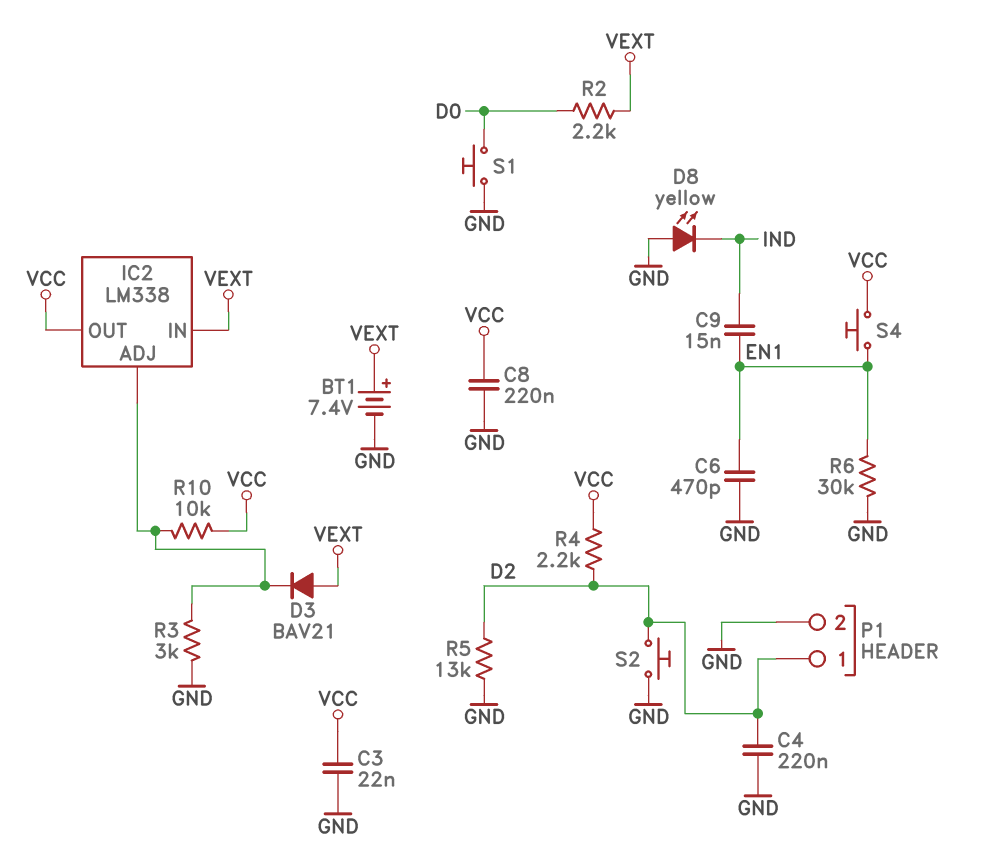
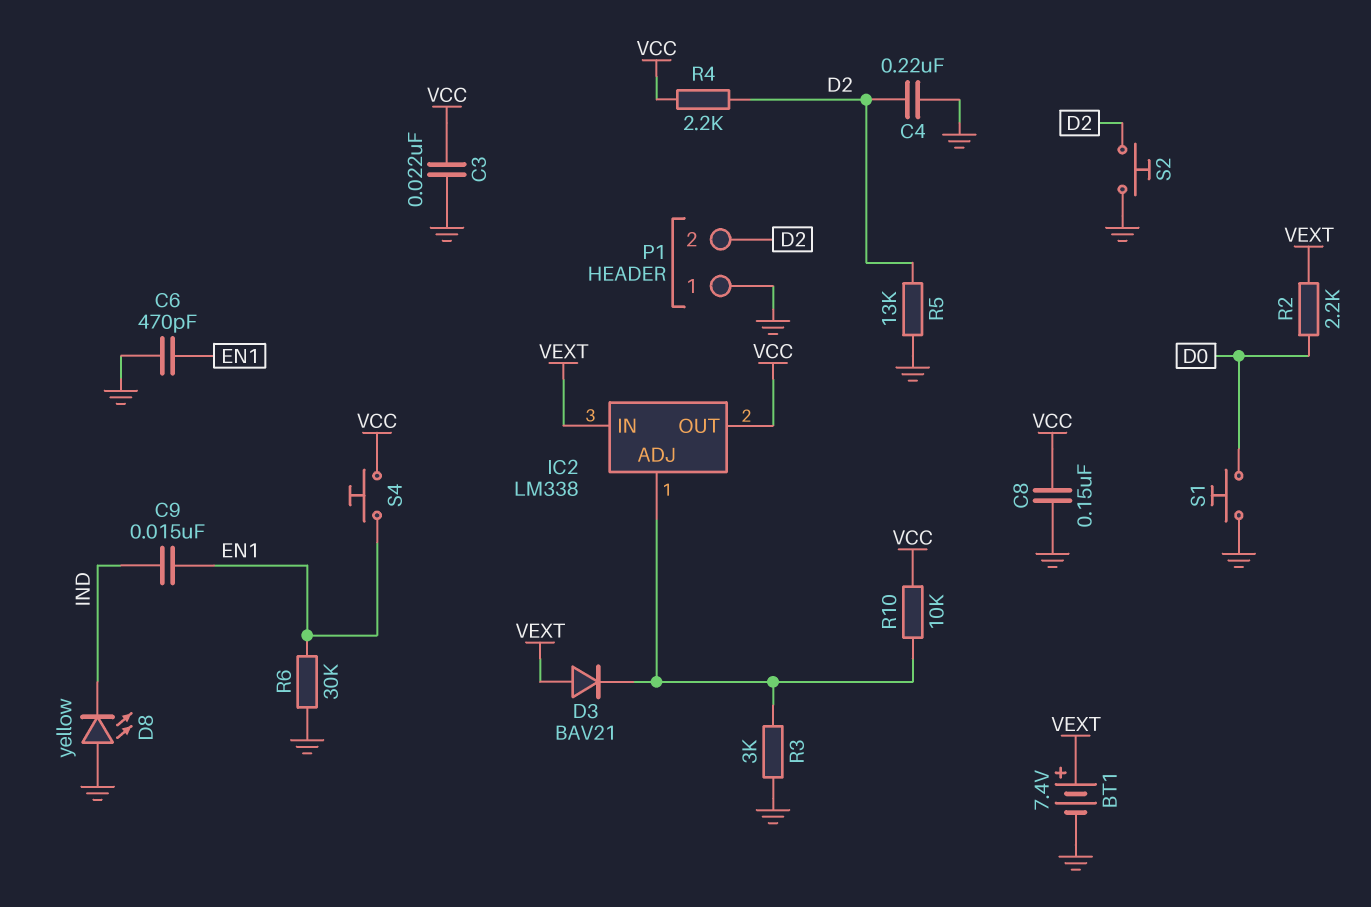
C8: 220nF (GND, VCC) -> 150nF (GND, VCC)
P1 pin 1: D2 -> GND
P1 pin 2: GND -> D2

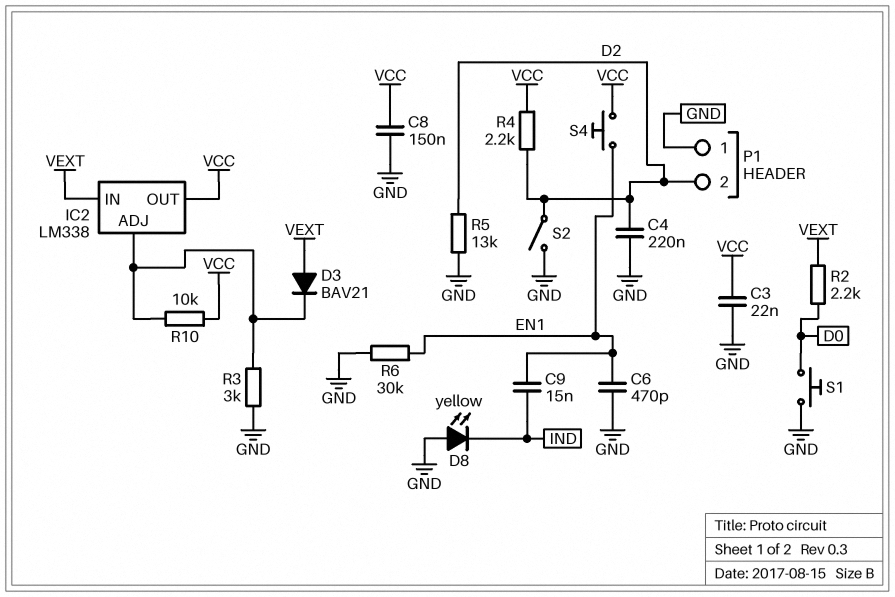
BT1: 7.4V (plus VEXT, minus GND) -> none
S2: button (D2, GND) -> switch (D2, GND)

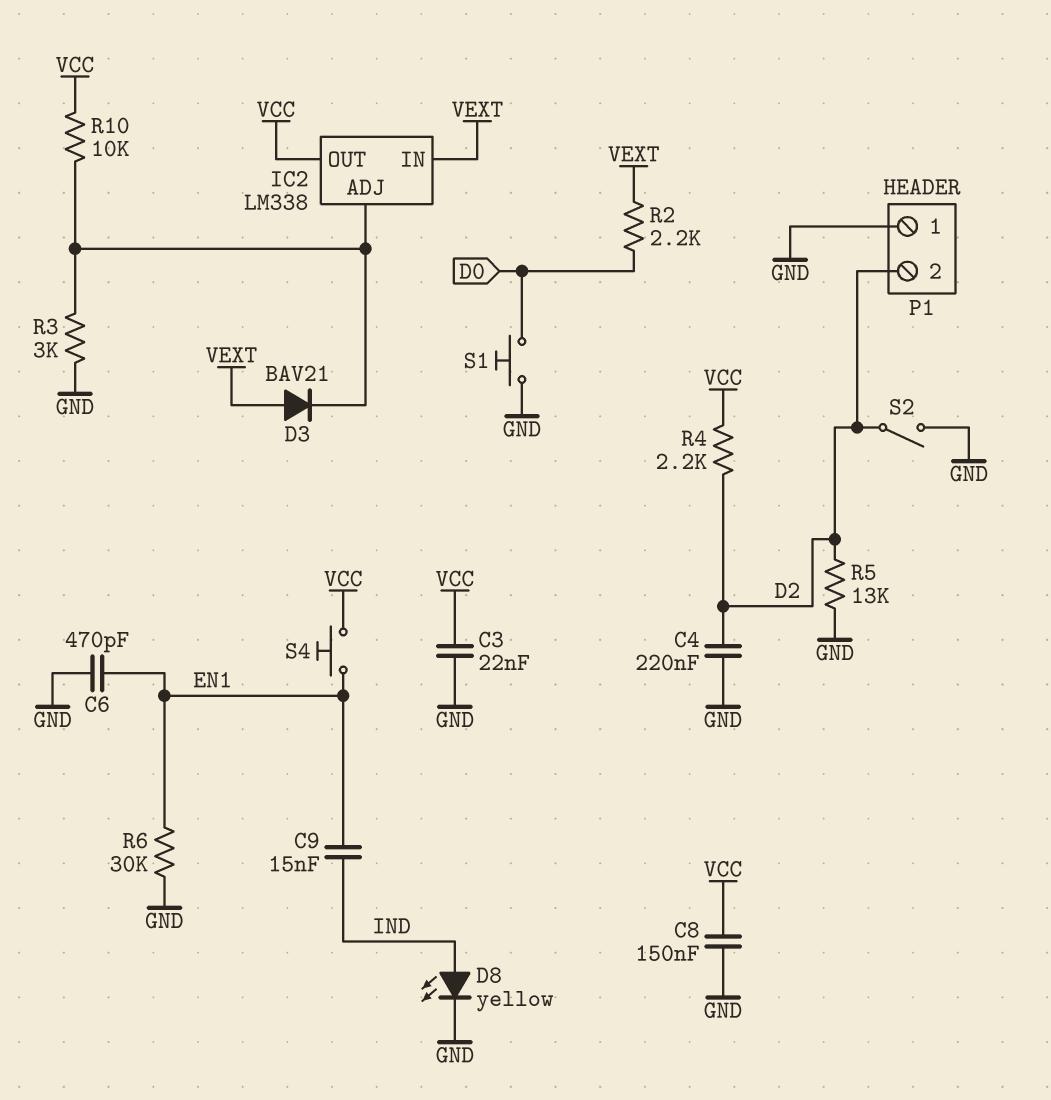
D8: LED yellow (A GND, K IND) -> LED yellow (A IND, K GND)

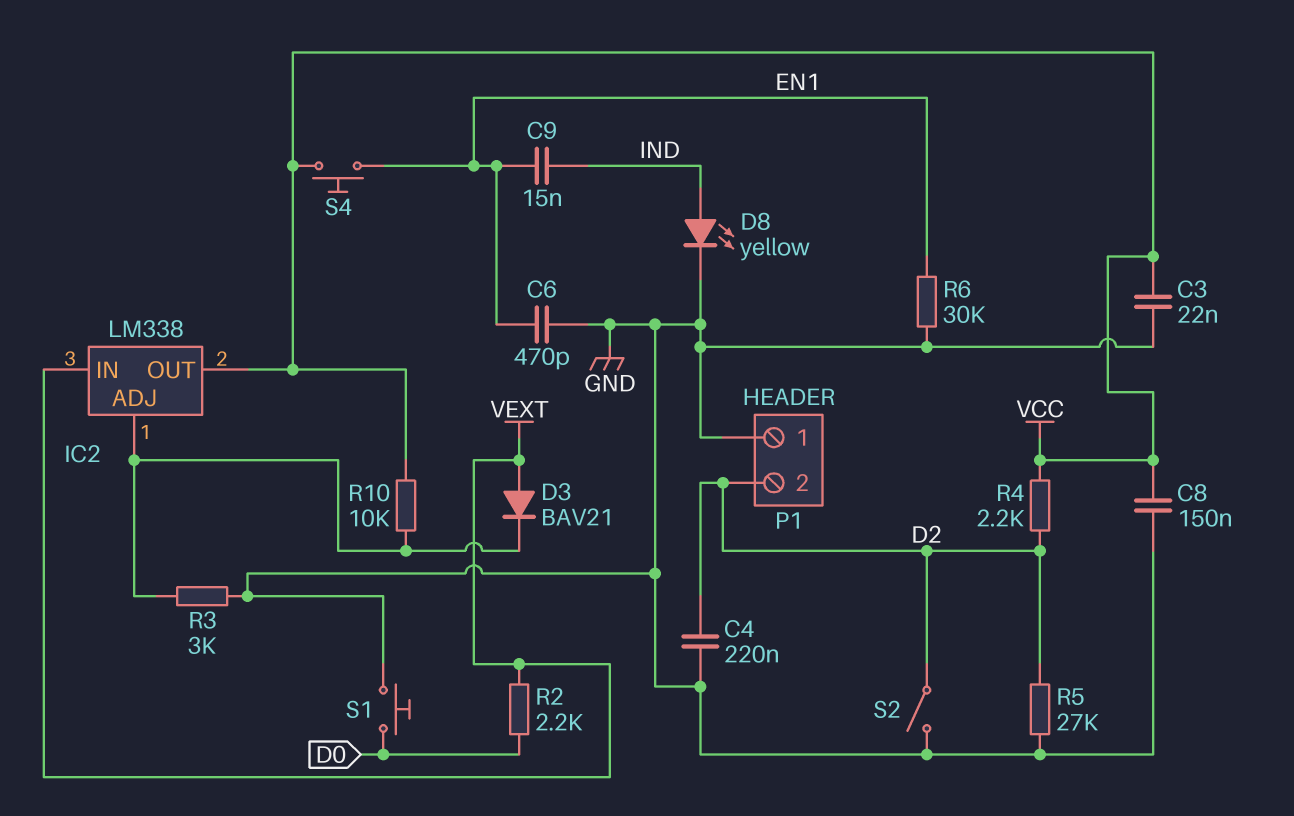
R5: 13k (D2, GND) -> 27k (D2, GND)

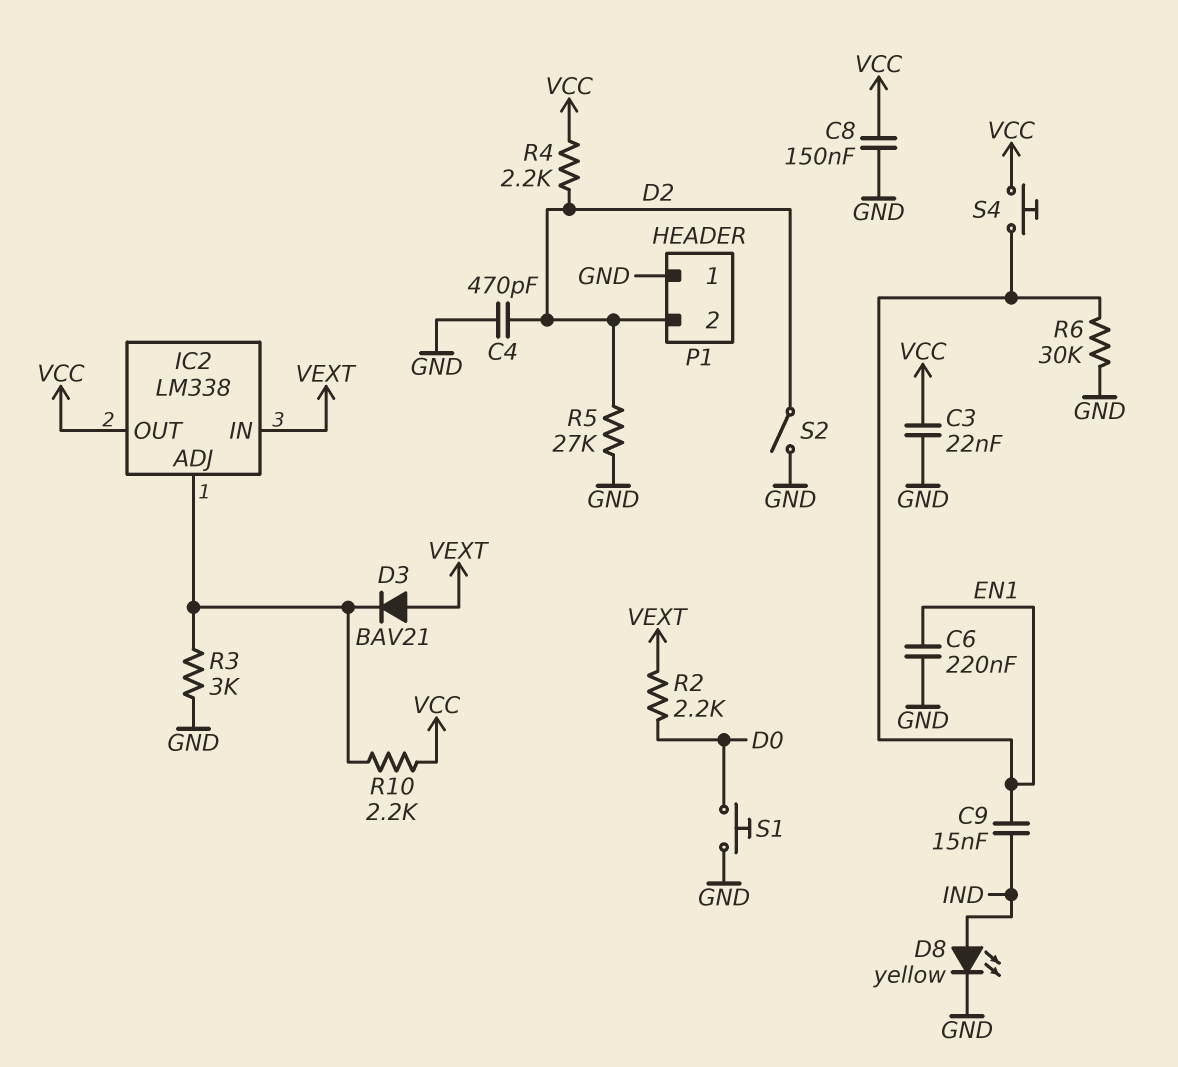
C4: 220nF (D2, GND) -> 470pF (D2, GND)
C6: 470pF (EN1, GND) -> 220nF (EN1, GND)
R10: 10k (IC2/ADJ, VCC) -> 2.2k (IC2/ADJ, VCC)

